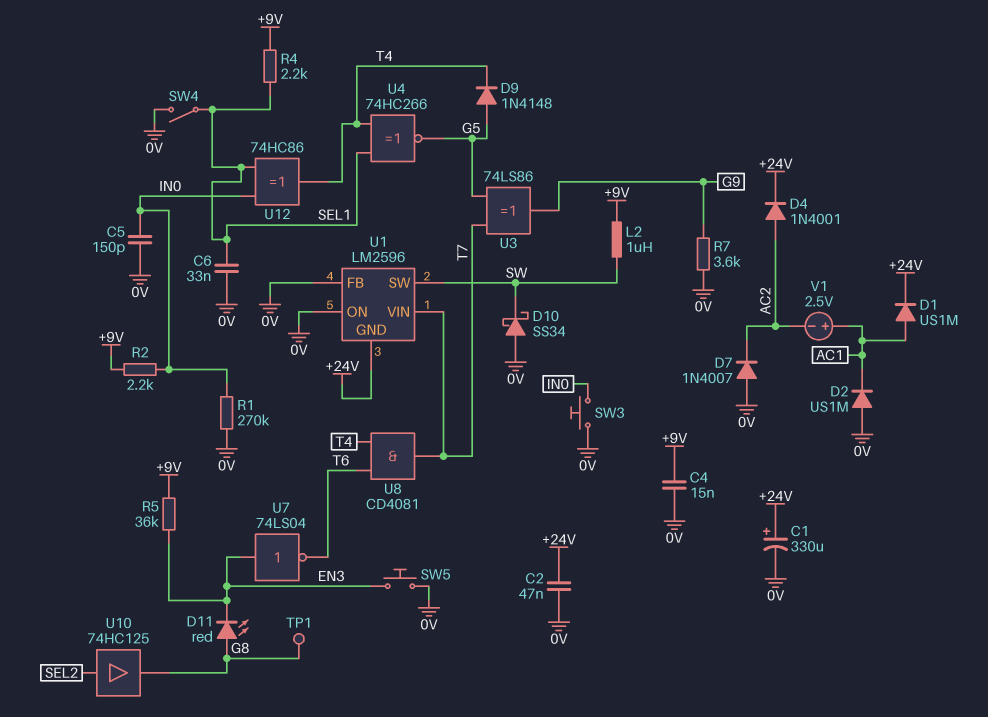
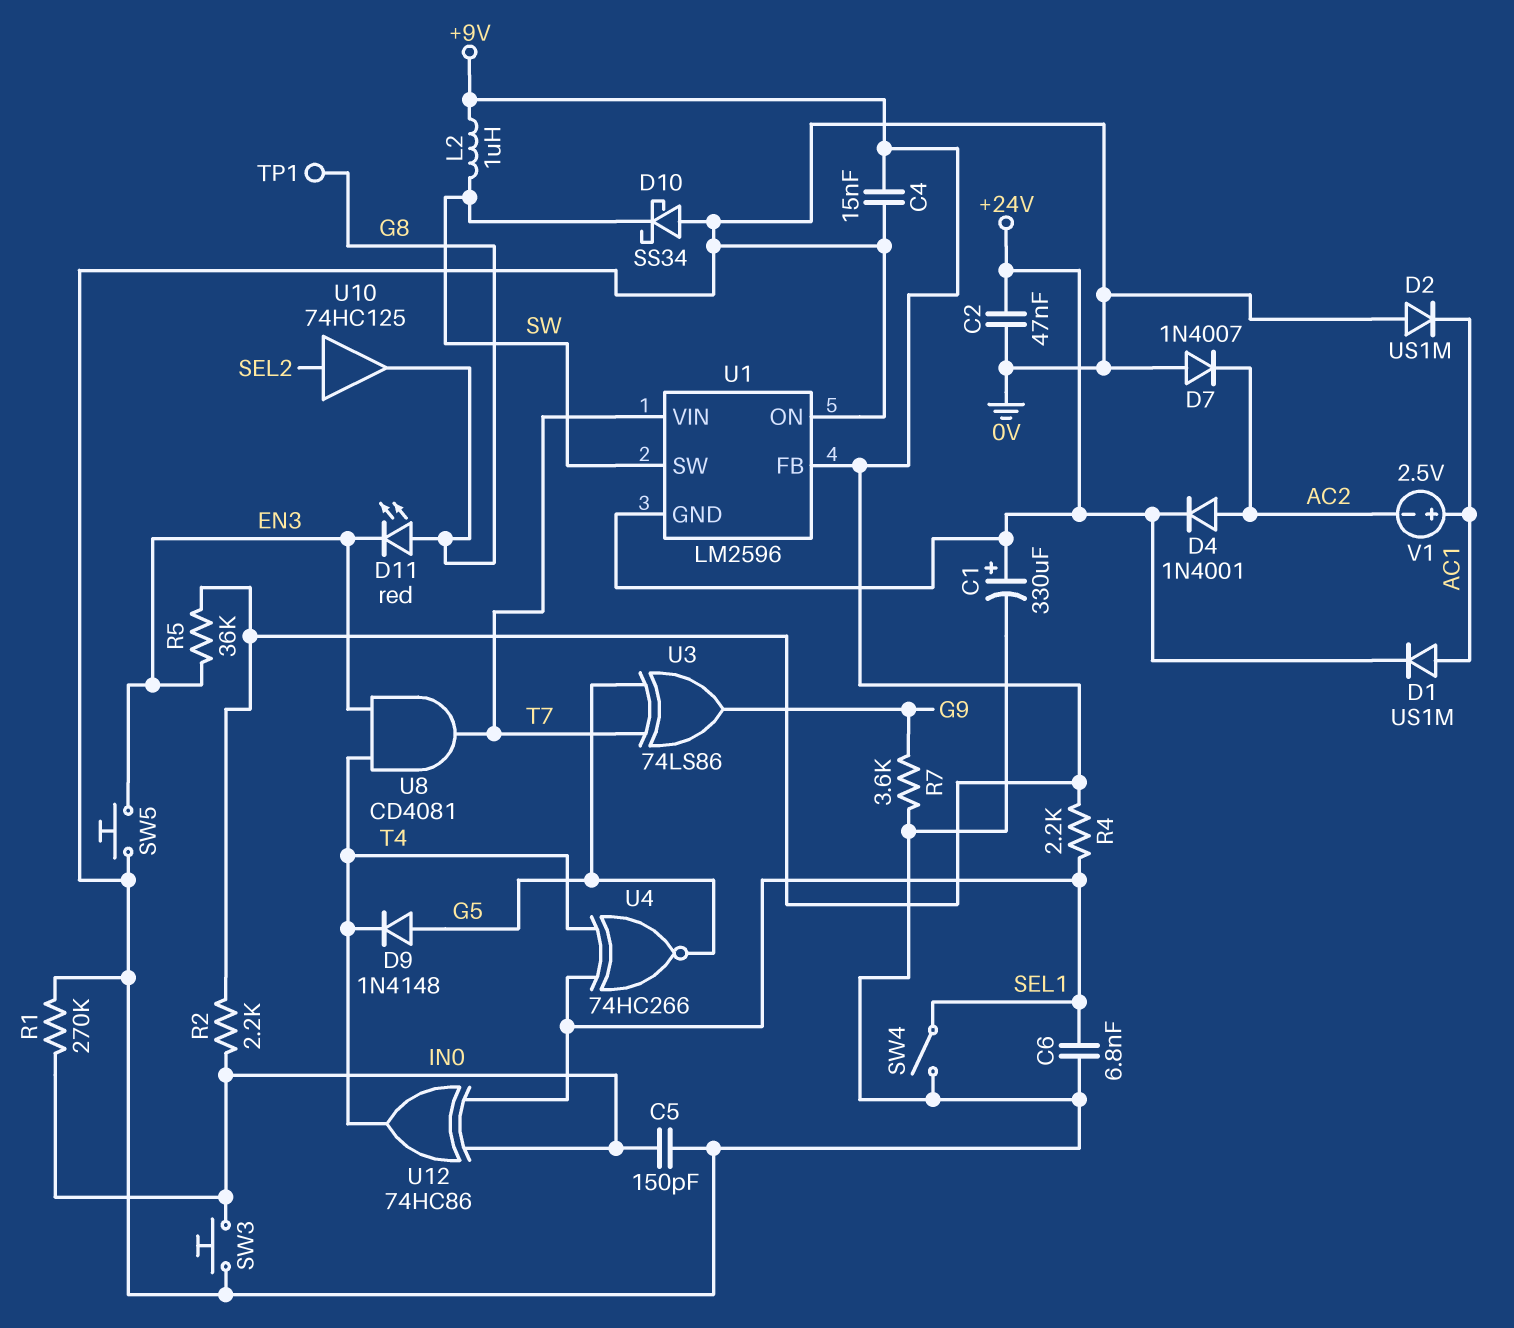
C6: 33nF (0V, SEL1) -> 6.8nF (0V, SEL1)
U1 pin FB: 0V -> +9V
U7: NOT 74LS04 (in EN3, out T6) -> none
U8: AND CD4081 (in T4, in T6, out T7) -> AND CD4081 (in EN3, in T4, out T7)

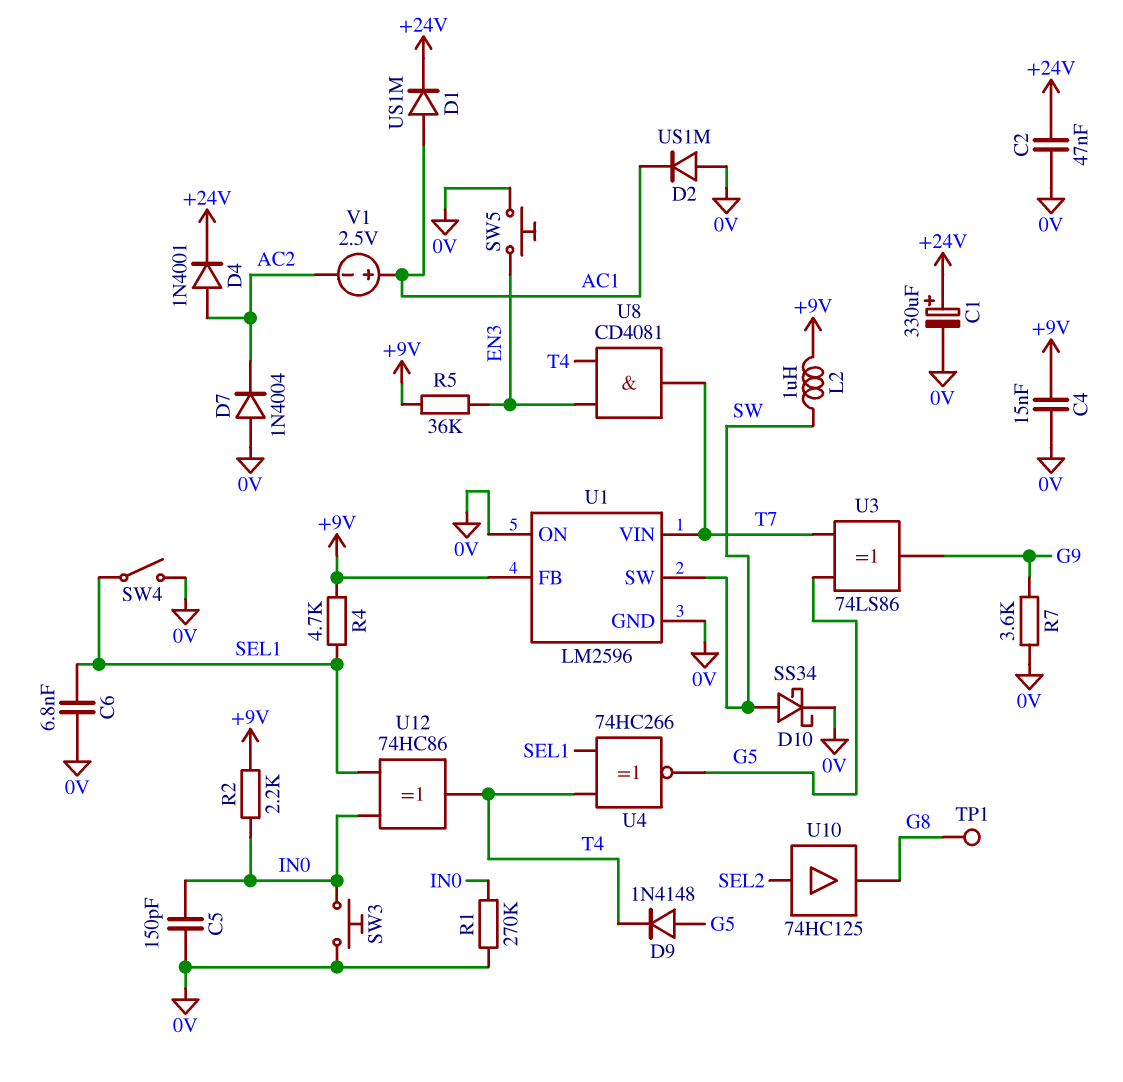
D7: diode 1N4007 (A 0V, K AC2) -> diode 1N4004 (A 0V, K AC2)
D10: schottky SS34 (A 0V, K SW) -> schottky SS34 (A SW, K 0V)
D11: LED red (A G8, K EN3) -> none
R4: 2.2k (+9V, SEL1) -> 4.7k (+9V, SEL1)
U1 pin GND: +24V -> 0V

